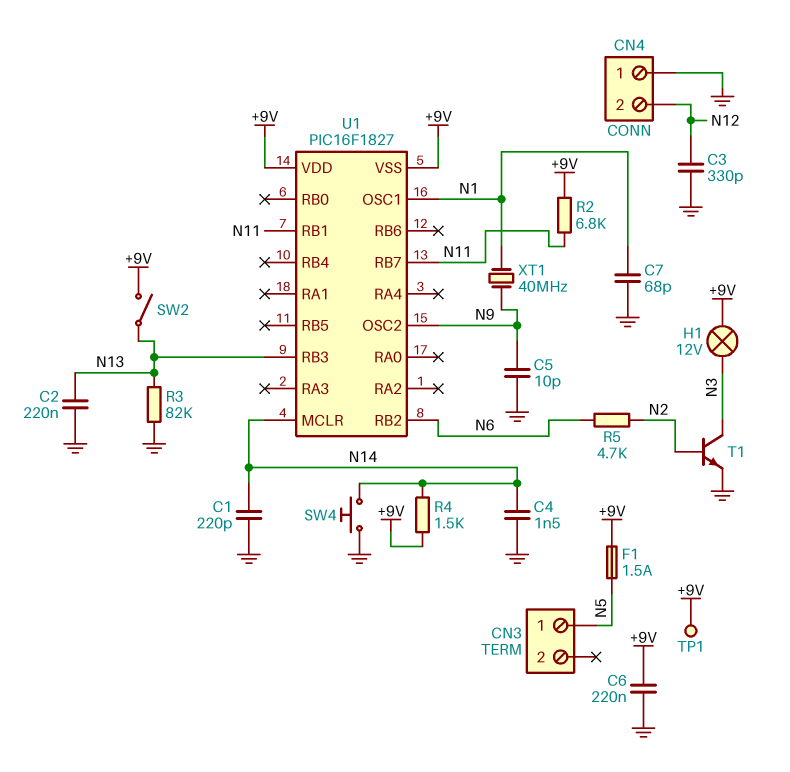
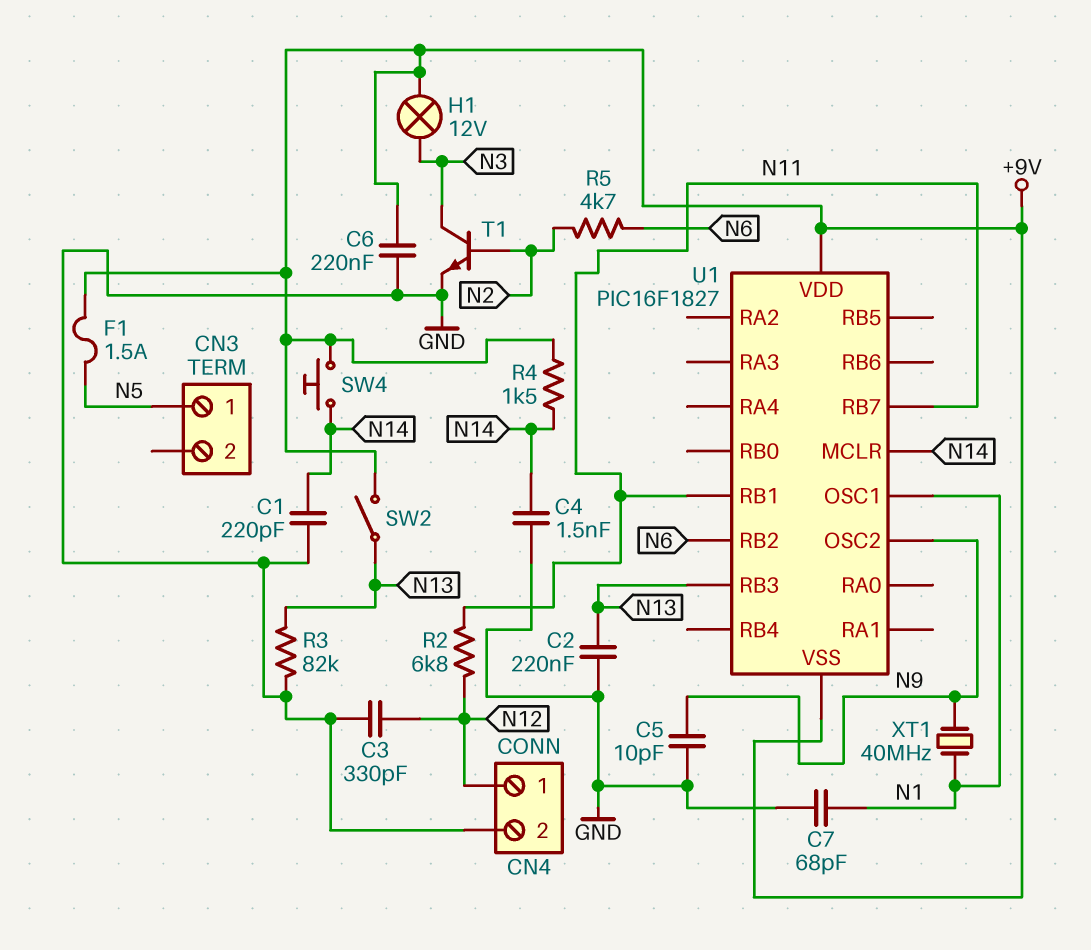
CN4 pin 1: GND -> N12
CN4 pin 2: N12 -> GND
R2: 6.8k (+9V, N11) -> 6.8k (N11, N12)
SW4: button (GND, N14) -> button (+9V, N14)
TP1: test point (+9V) -> none

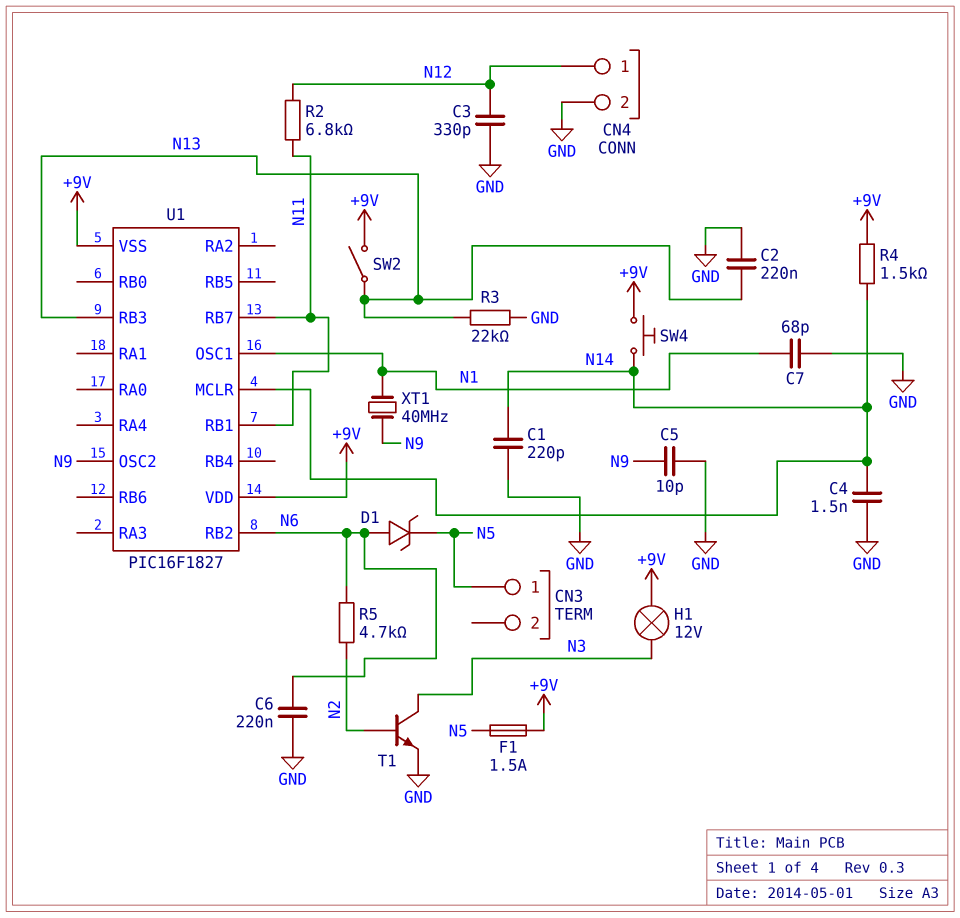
C6: 220nF (+9V, GND) -> 220nF (GND, N6)
D1: none -> zener (A N6, K N5)
R3: 82k (GND, N13) -> 22k (GND, N13)

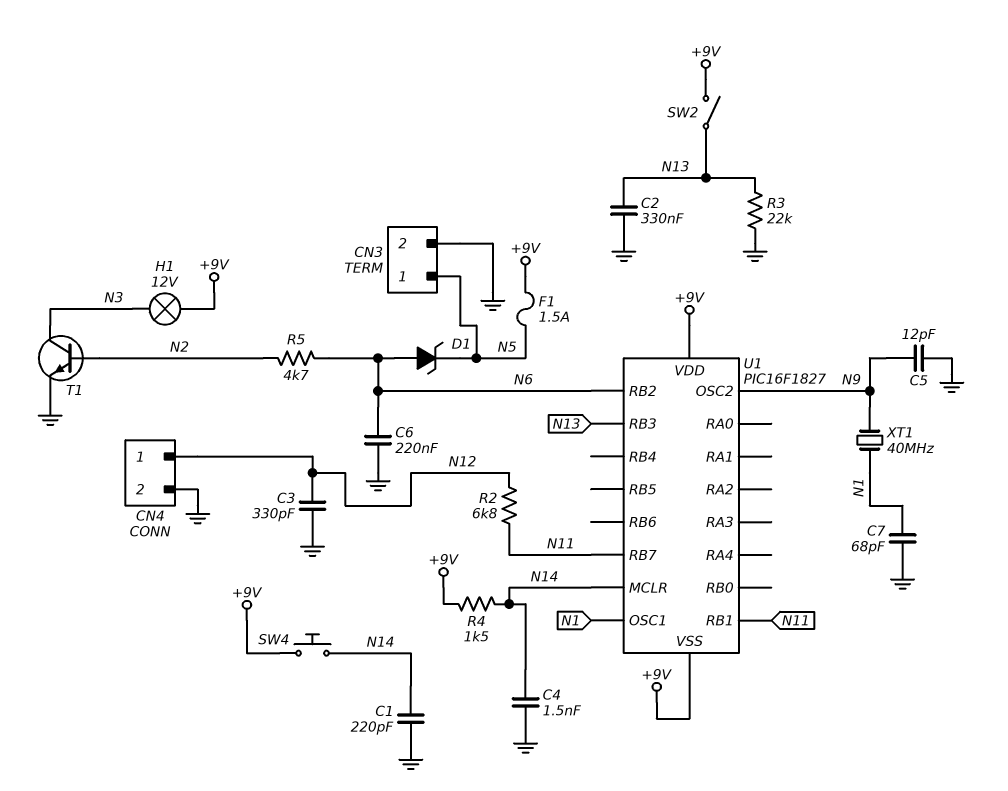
C2: 220nF (GND, N13) -> 330nF (GND, N13)
C5: 10pF (GND, N9) -> 12pF (GND, N9)
CN3 pin 2: none -> GND

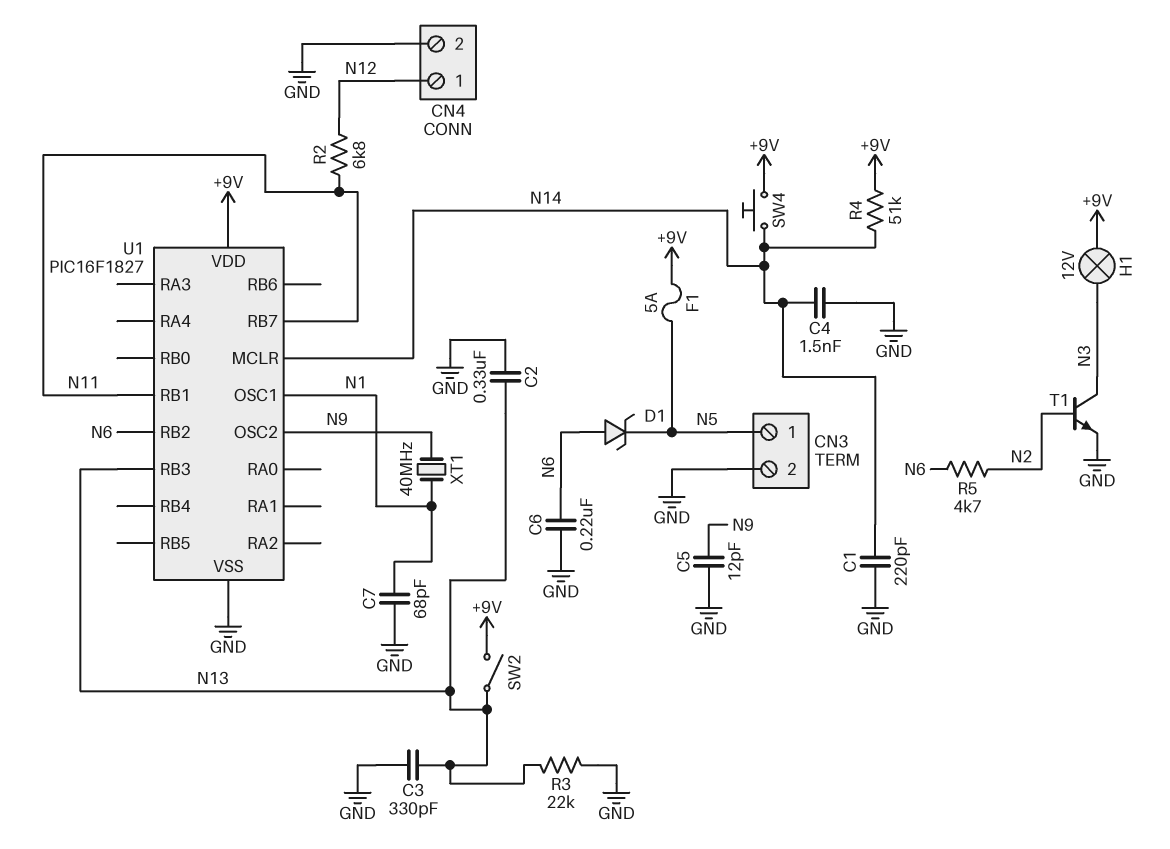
C3: 330pF (GND, N12) -> 330pF (GND, N13)
F1: 1.5A (+9V, N5) -> 5A (+9V, N5)
R4: 1.5k (+9V, N14) -> 51k (+9V, N14)
U1 pin VSS: +9V -> GND

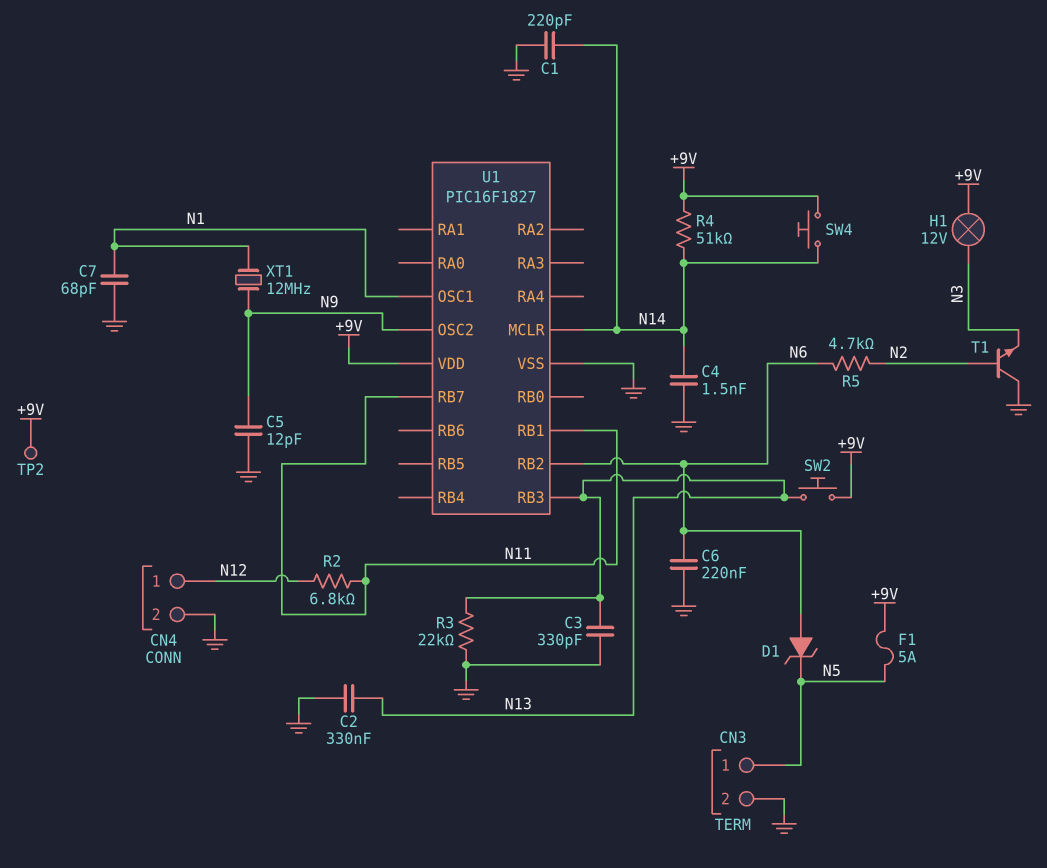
SW2: switch (+9V, N13) -> button (+9V, N13)
T1: NPN (B N2, C N3, E GND) -> NPN (B N2, C GND, E N3)
TP2: none -> test point (+9V)
XT1: 40MHz (N1, N9) -> 12MHz (N1, N9)

